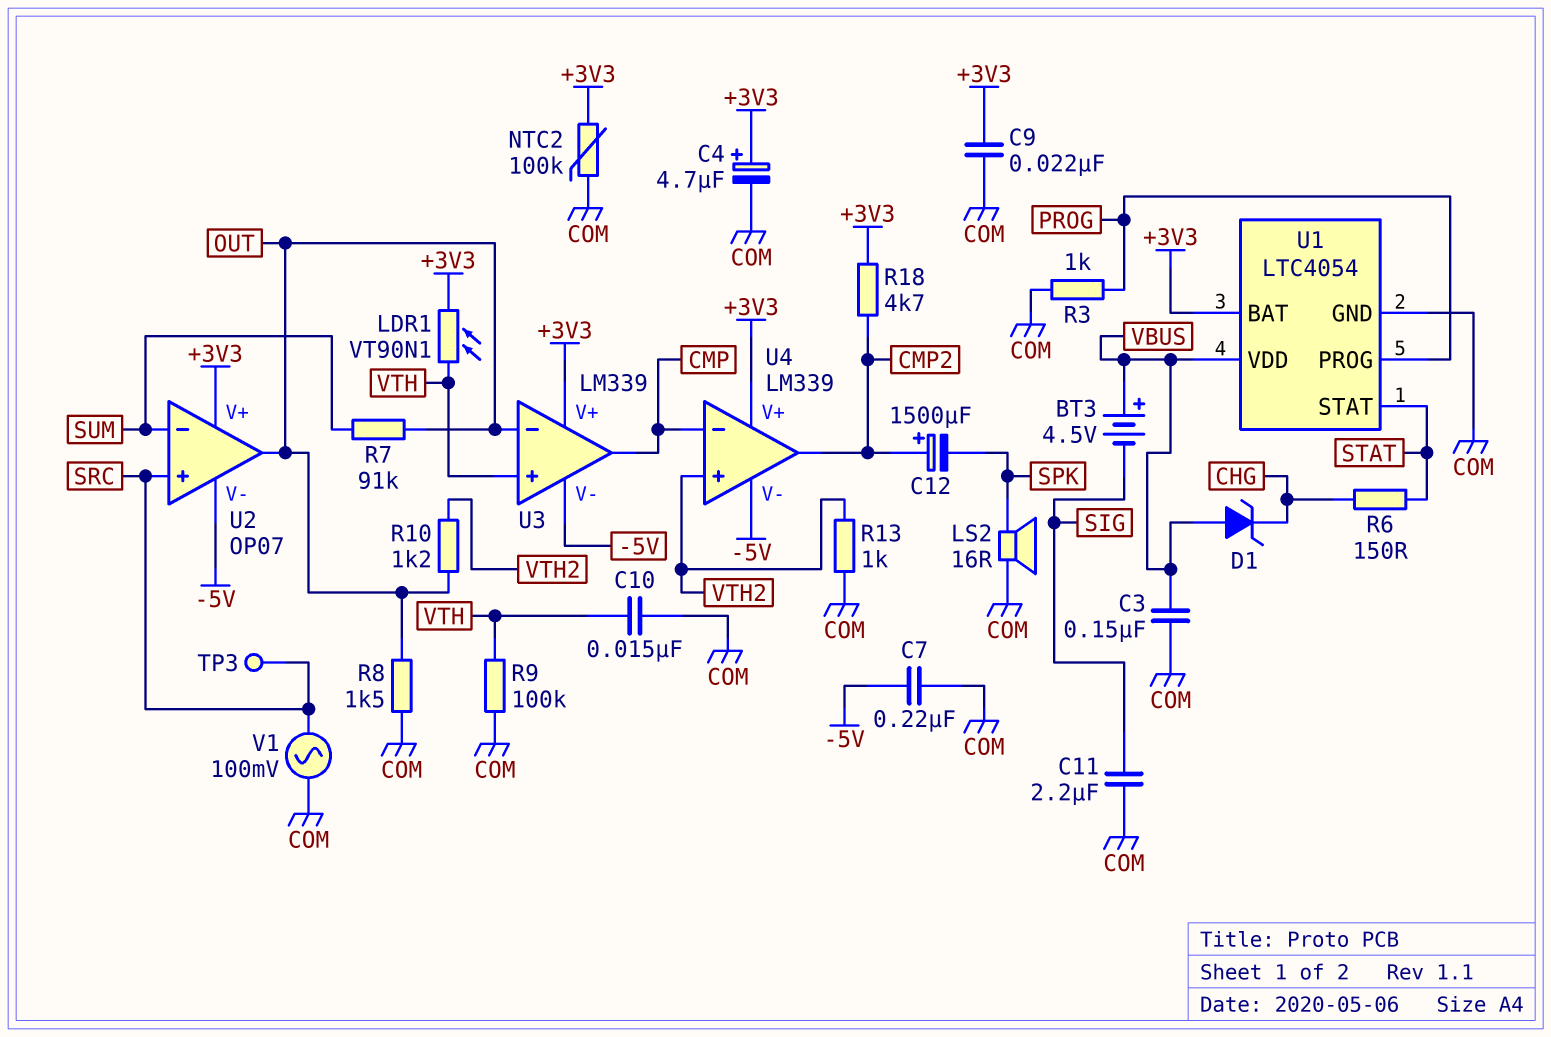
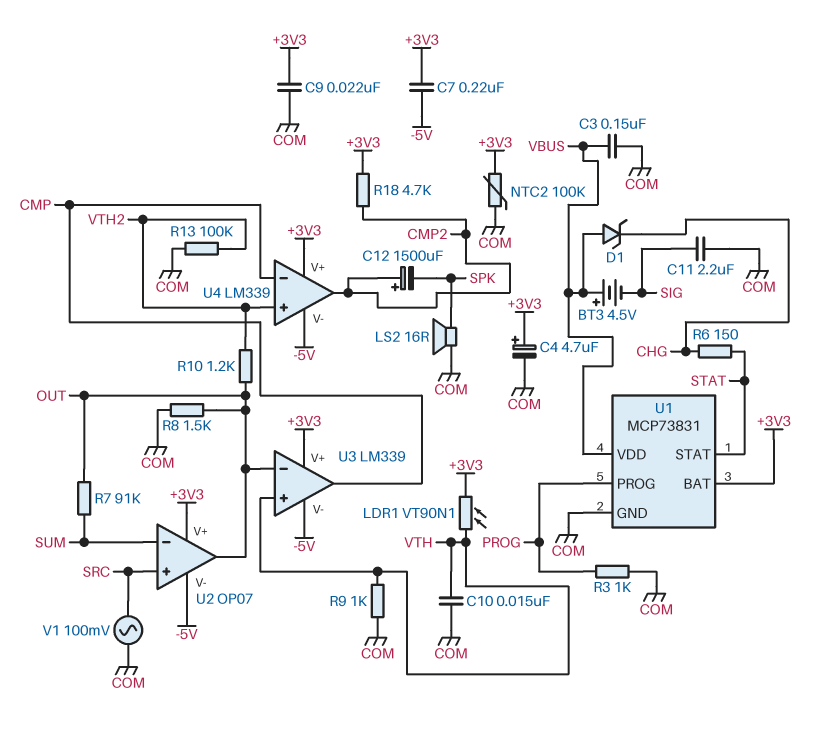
C7: 220nF (-5V, COM) -> 220nF (+3V3, -5V)
R9: 100k (COM, VTH) -> 1k (COM, VTH)
R13: 1k (COM, VTH2) -> 100k (COM, VTH2)
TP3: test point (SRC) -> none
U1: LTC4054 -> MCP73831

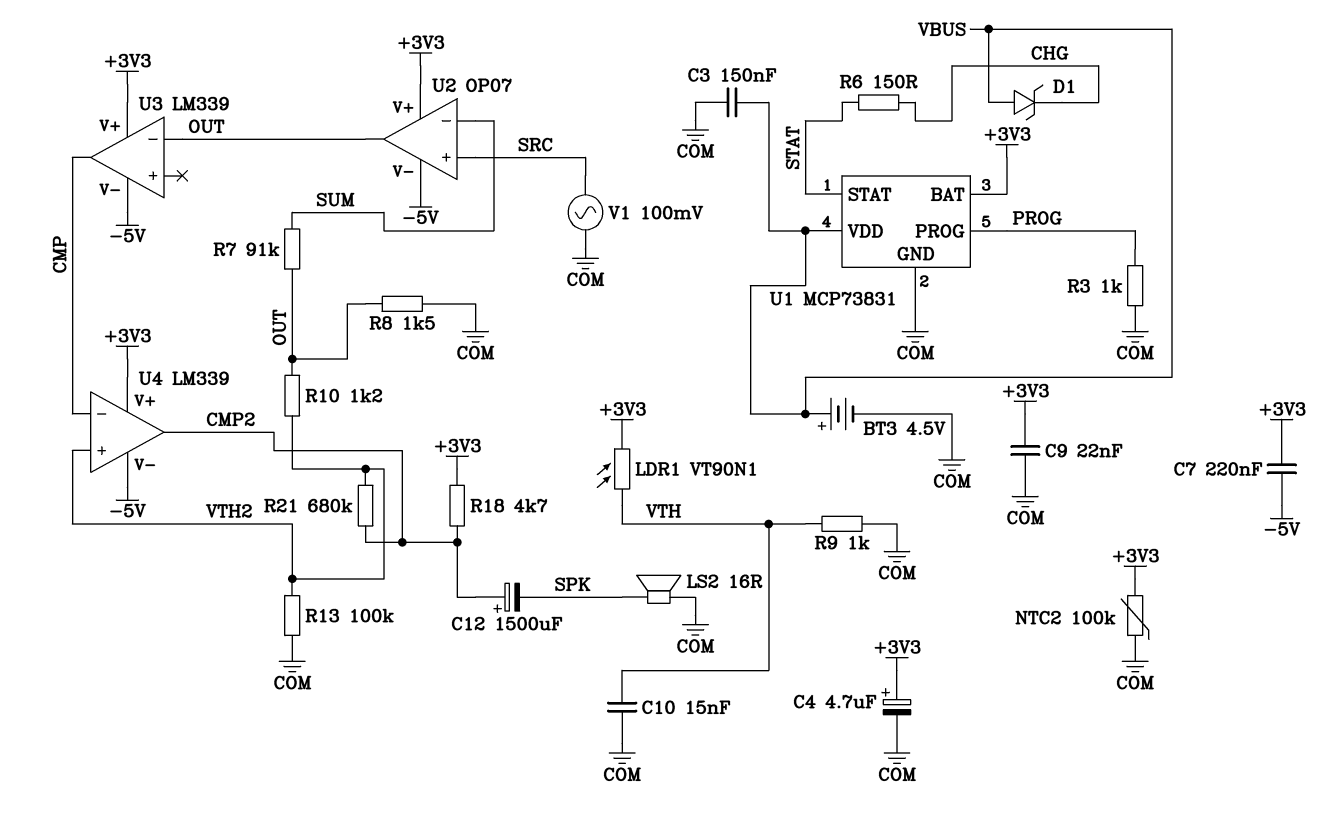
BT3: 4.5V (plus VBUS, minus SIG) -> 4.5V (plus VBUS, minus COM)
C11: 2.2uF (COM, SIG) -> none
R21: none -> 680k (CMP2, VTH2)
U3 pin in+: VTH -> none

